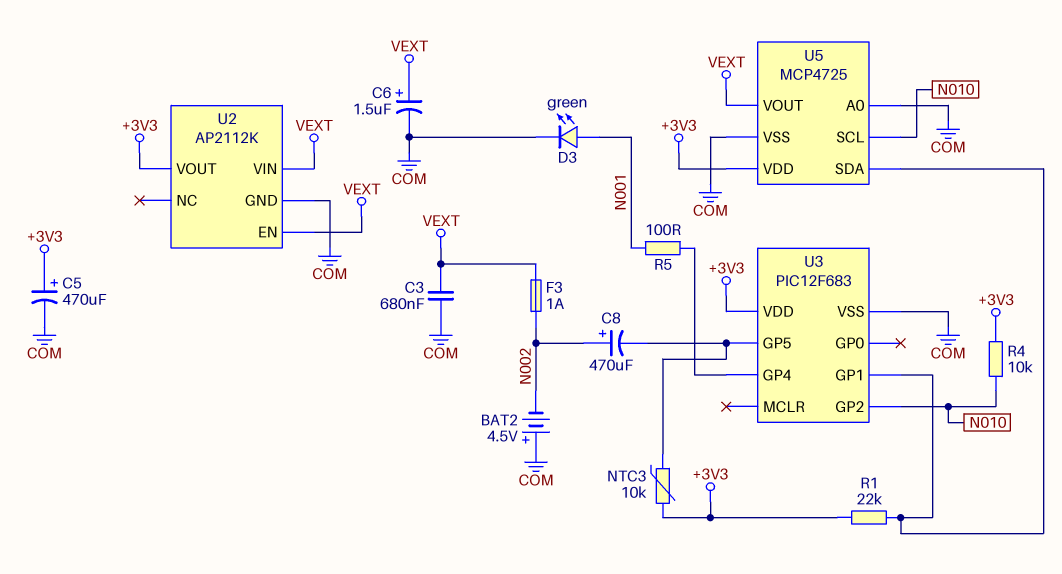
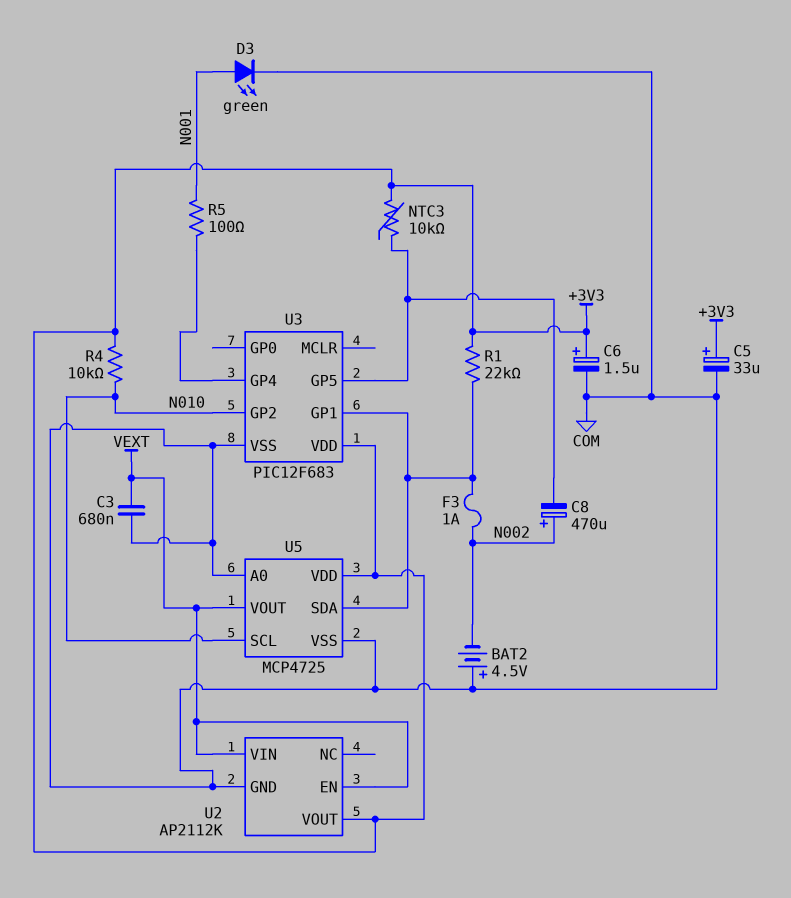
C5: 470uF (plus +3V3, minus COM) -> 33uF (plus +3V3, minus COM)
C6: 1.5uF (plus VEXT, minus COM) -> 1.5uF (plus +3V3, minus COM)
F3: 1A (N002, VEXT) -> 1A (N002, U3/GP1)

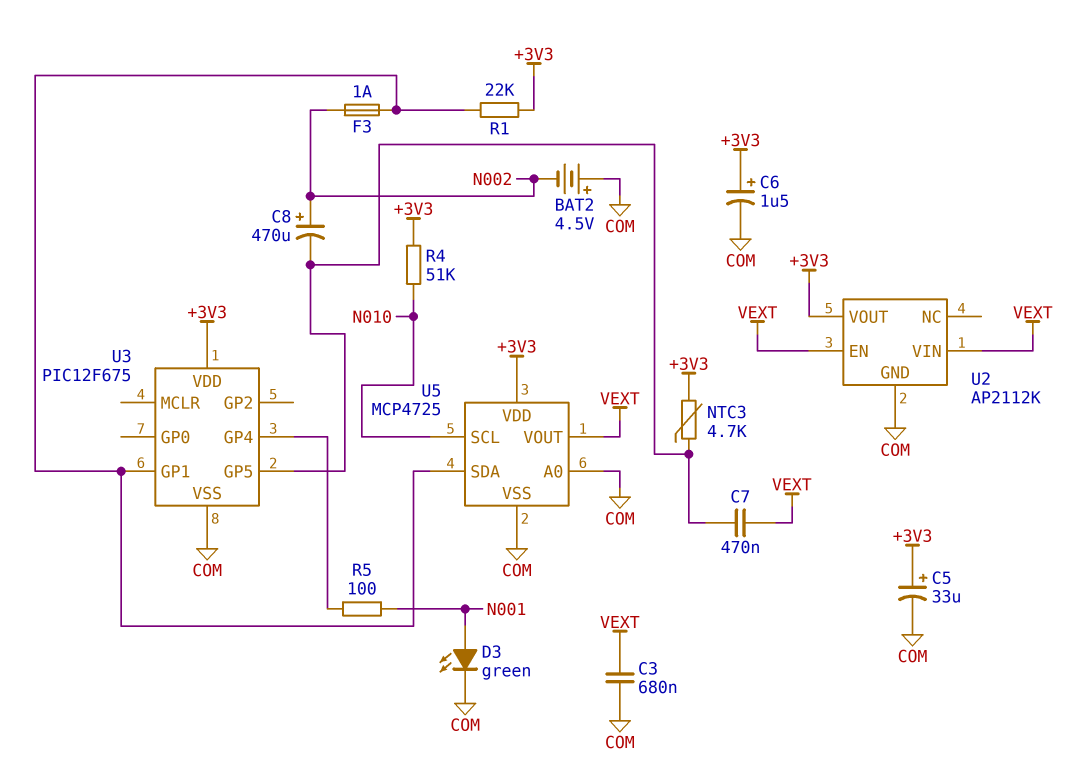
C7: none -> 470nF (U3/GP5, VEXT)
NTC3: 10k (+3V3, U3/GP5) -> 4.7k (+3V3, U3/GP5)
R4: 10k (+3V3, N010) -> 51k (+3V3, N010)
U3: PIC12F683 -> PIC12F675
U3 pin GP2: N010 -> none

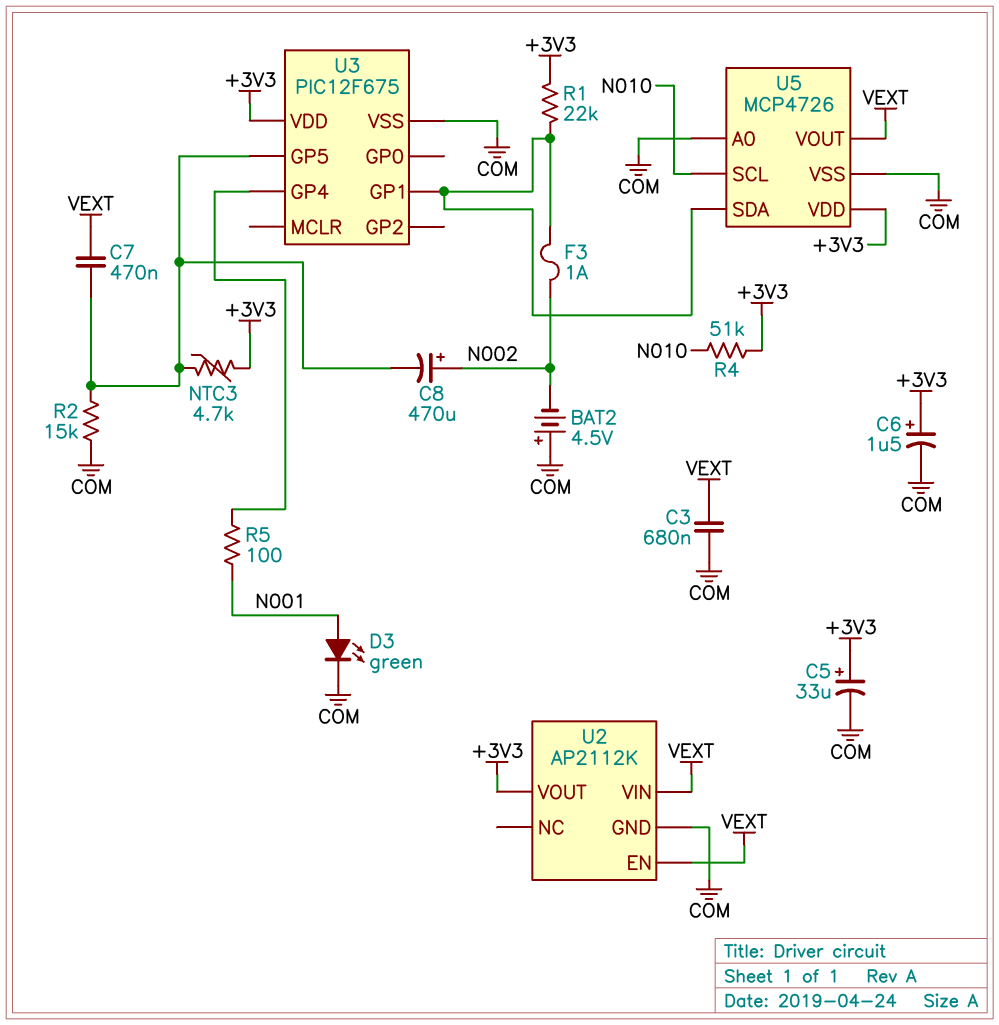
R2: none -> 15k (COM, U3/GP5)
U5: MCP4725 -> MCP4726

